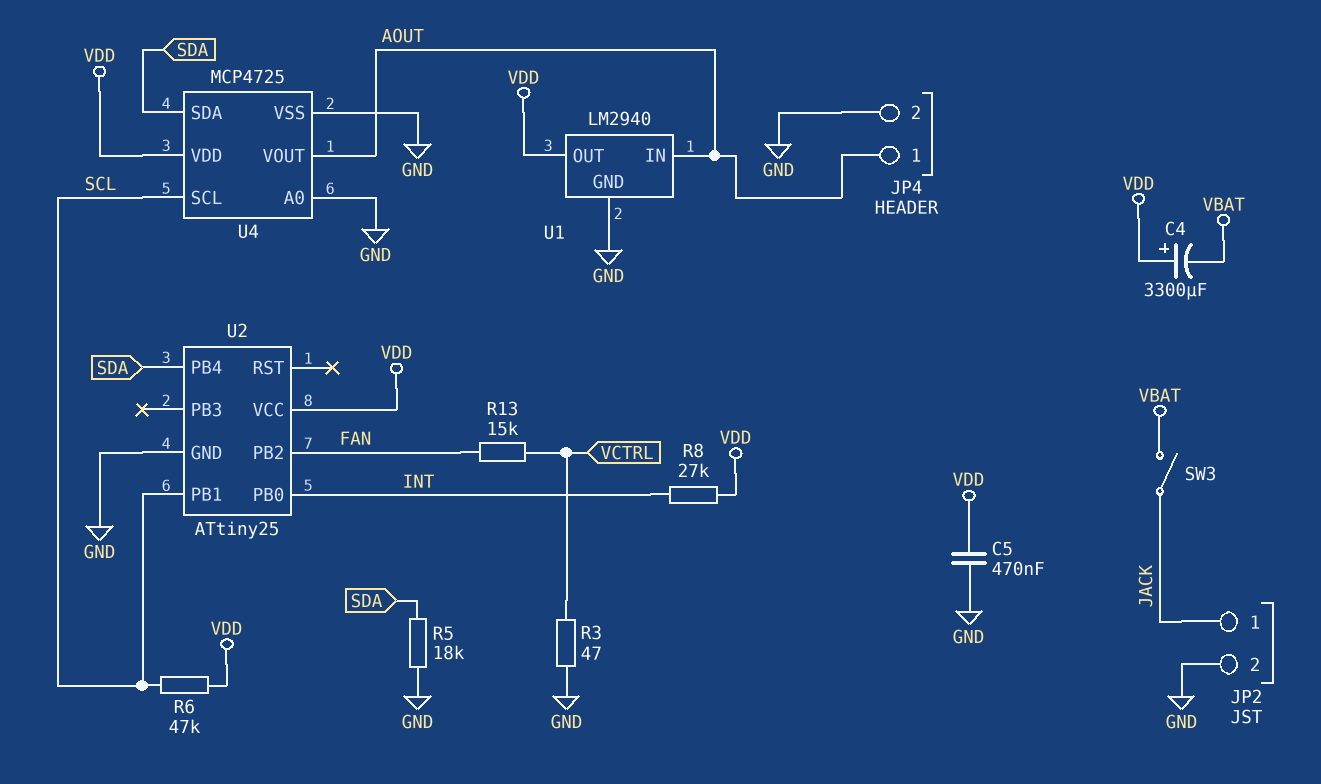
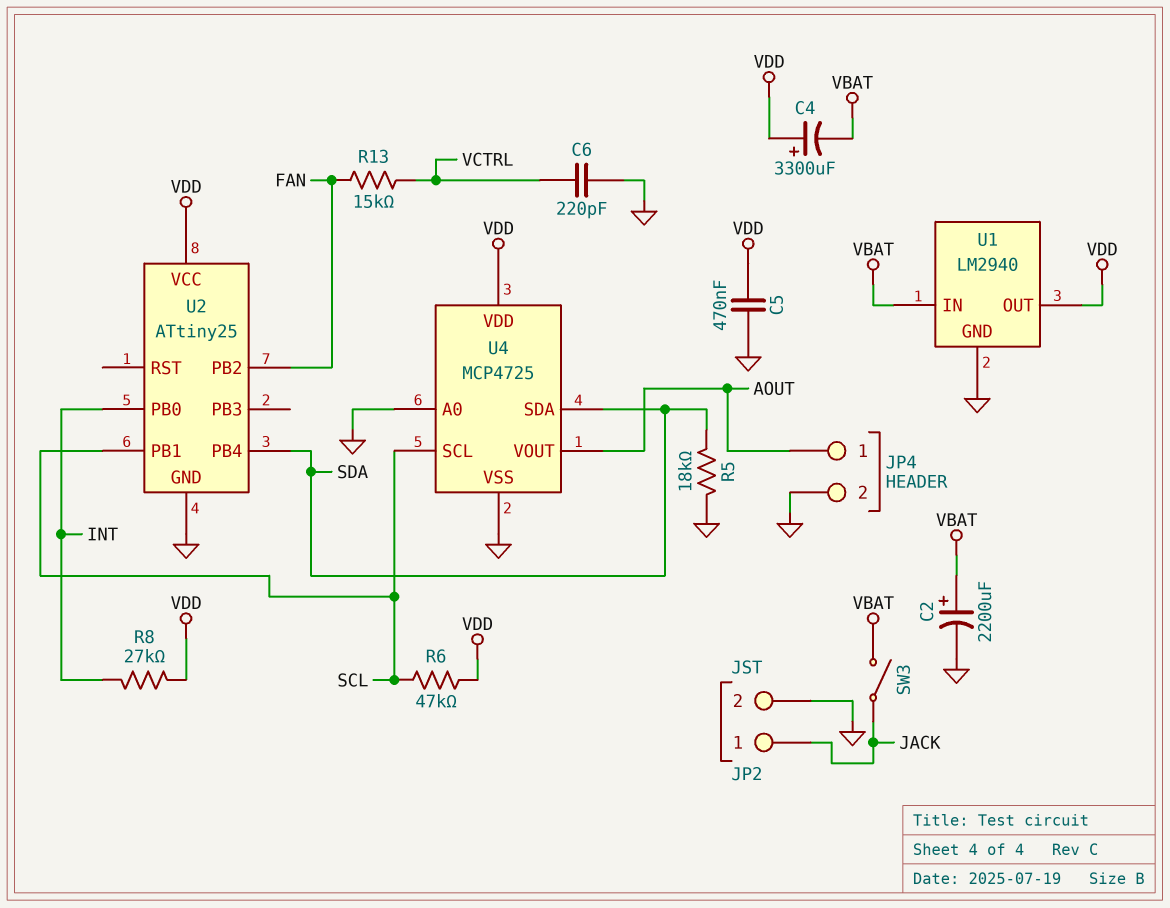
C2: none -> 2200uF (plus VBAT, minus GND)
C6: none -> 220pF (GND, VCTRL)
R3: 47 (GND, VCTRL) -> none
U1 pin IN: AOUT -> VBAT

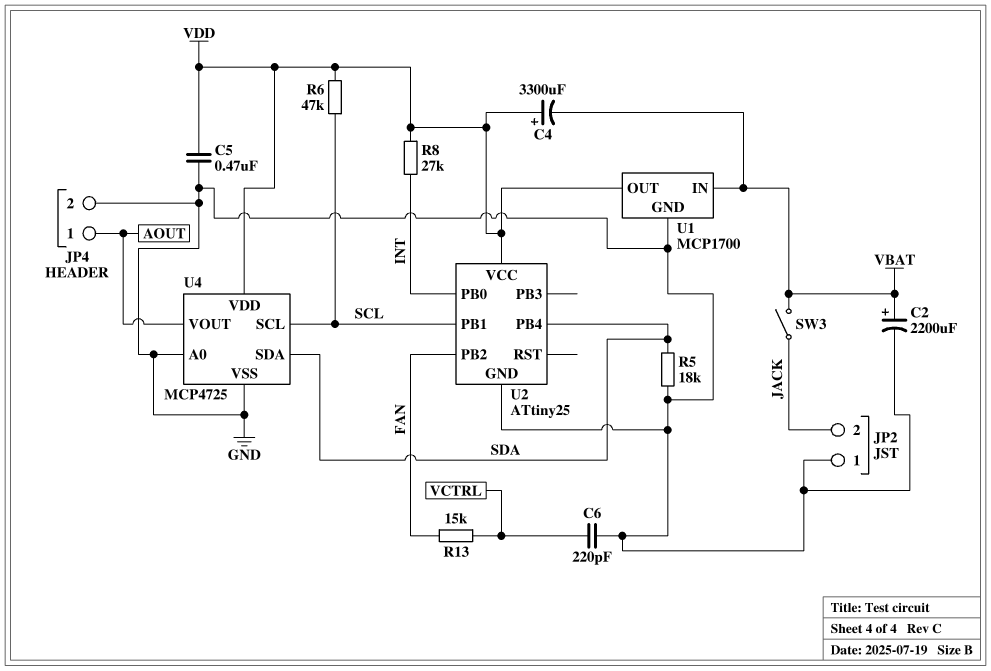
JP2 pin 1: JACK -> GND
JP2 pin 2: GND -> JACK
U1: LM2940 -> MCP1700

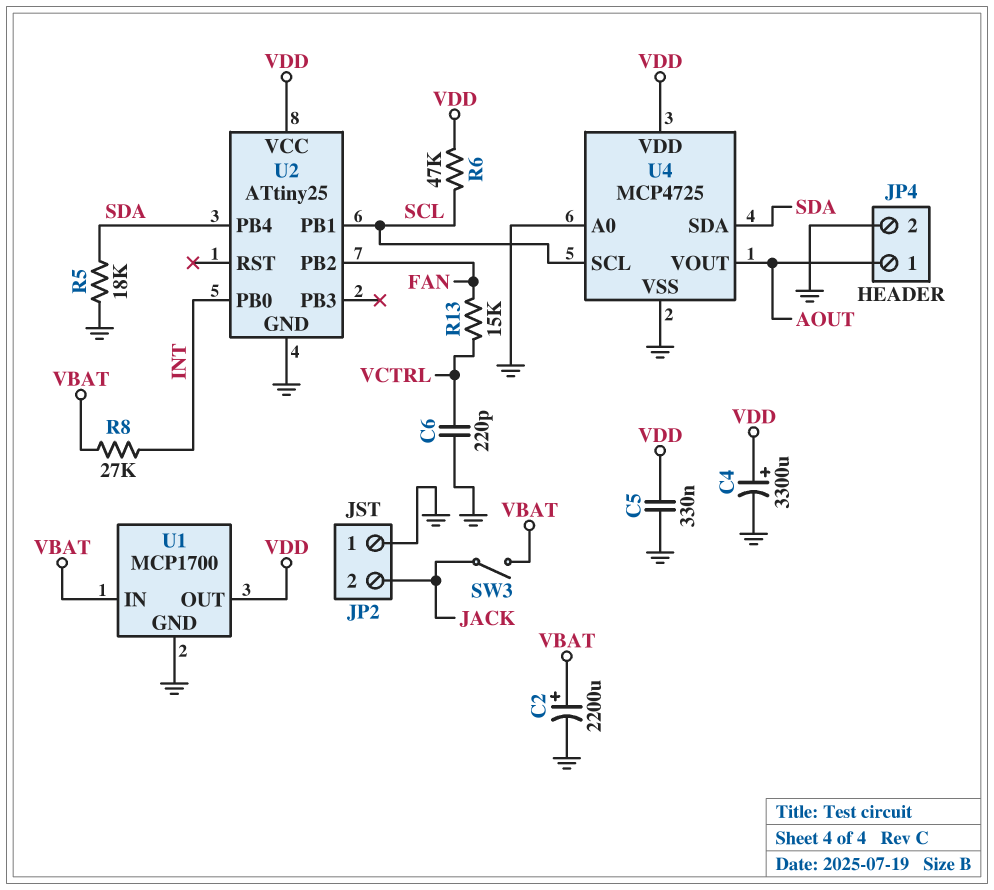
C4: 3300uF (plus VDD, minus VBAT) -> 3300uF (plus VDD, minus GND)
C5: 470nF (GND, VDD) -> 330nF (GND, VDD)
R8: 27k (INT, VDD) -> 27k (INT, VBAT)

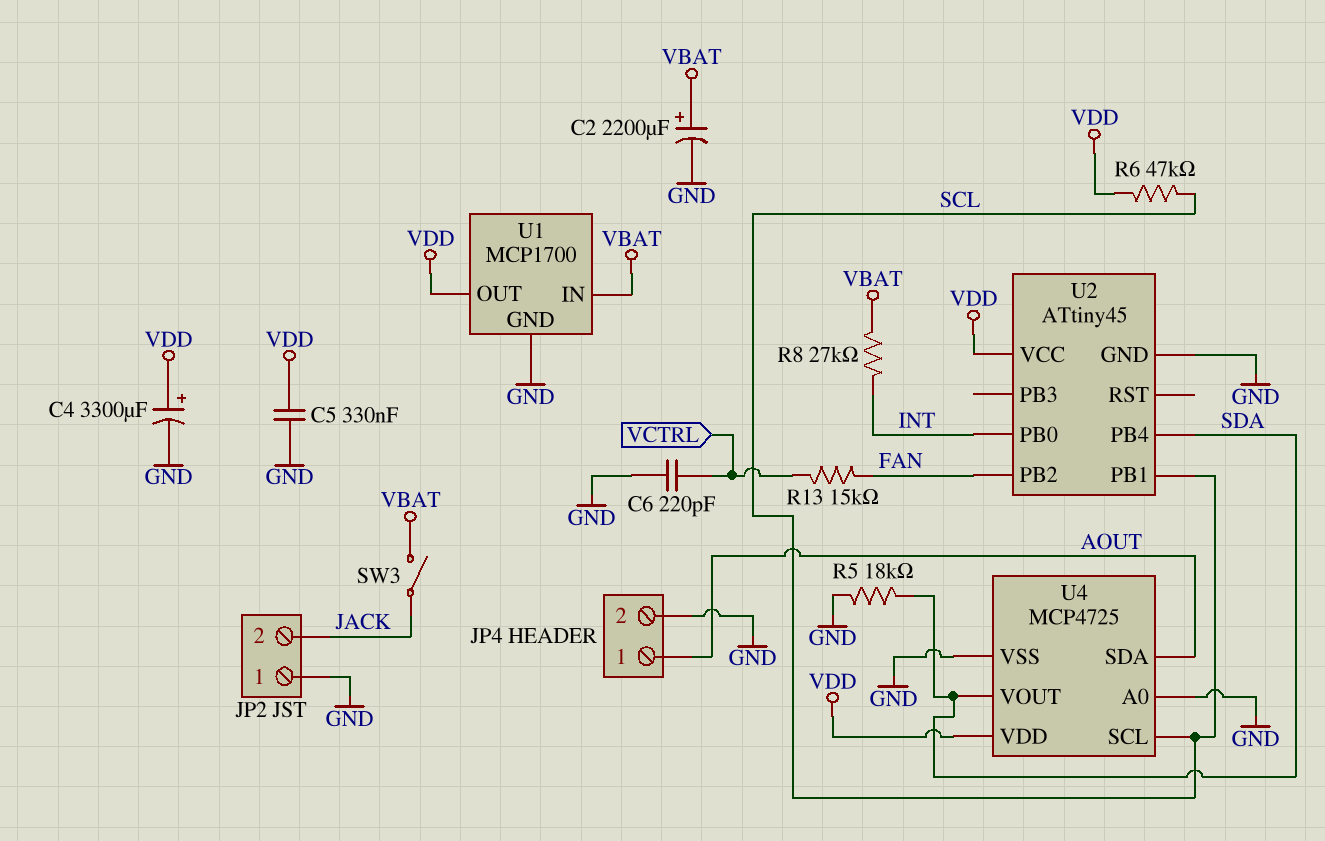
U2: ATtiny25 -> ATtiny45
U4 pin SDA: SDA -> AOUT
U4 pin VOUT: AOUT -> SDA

